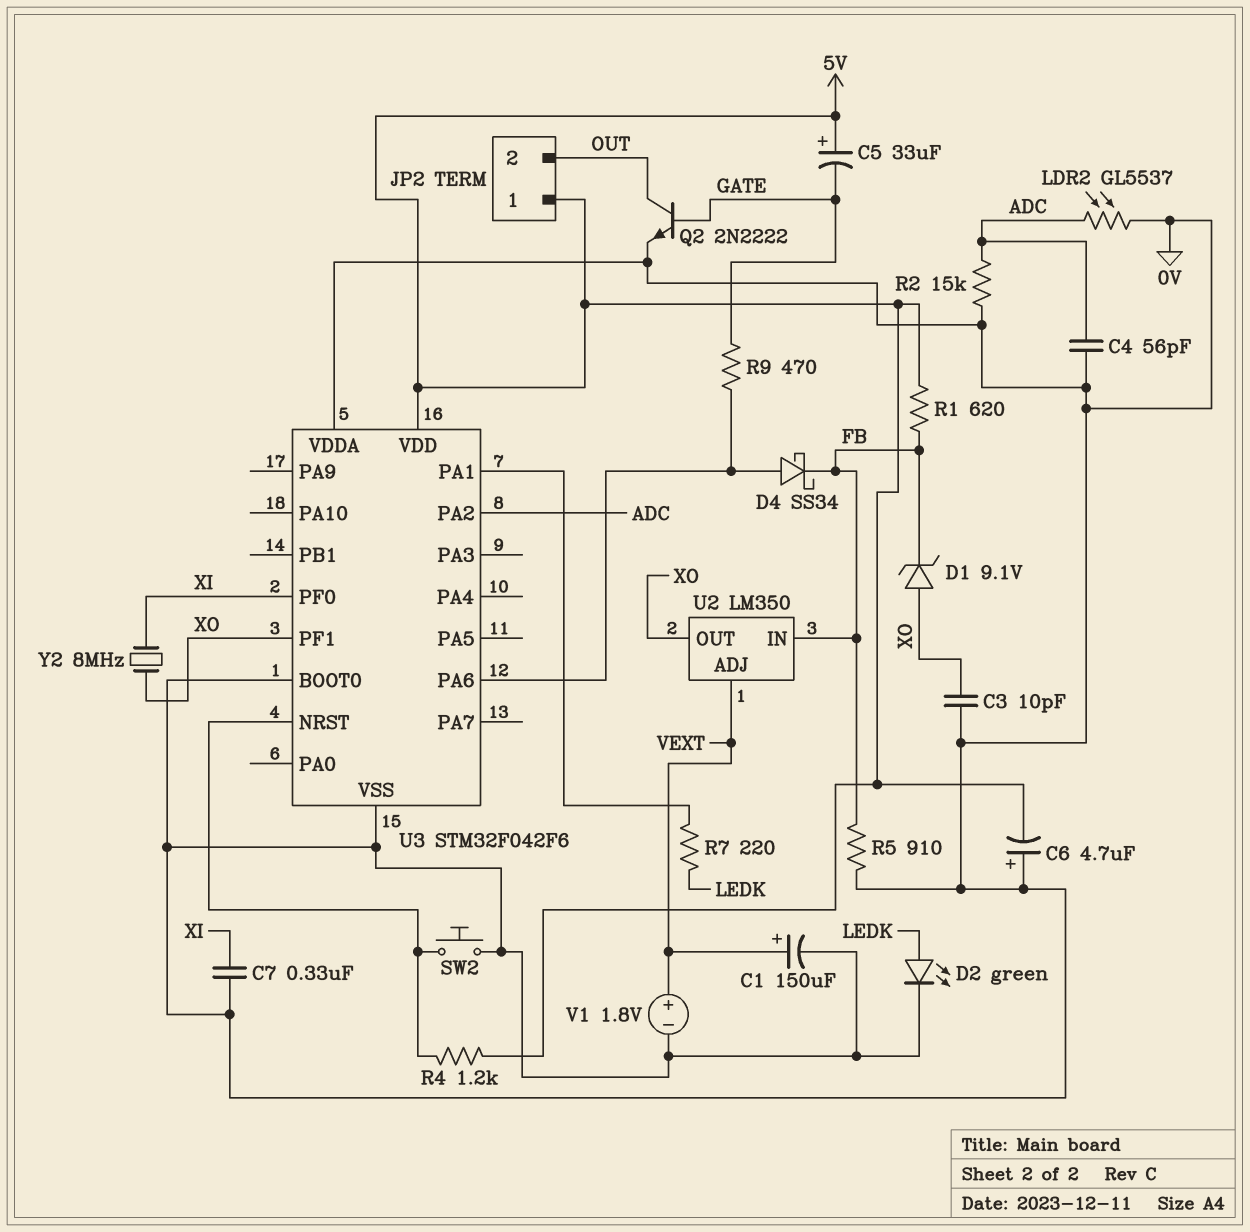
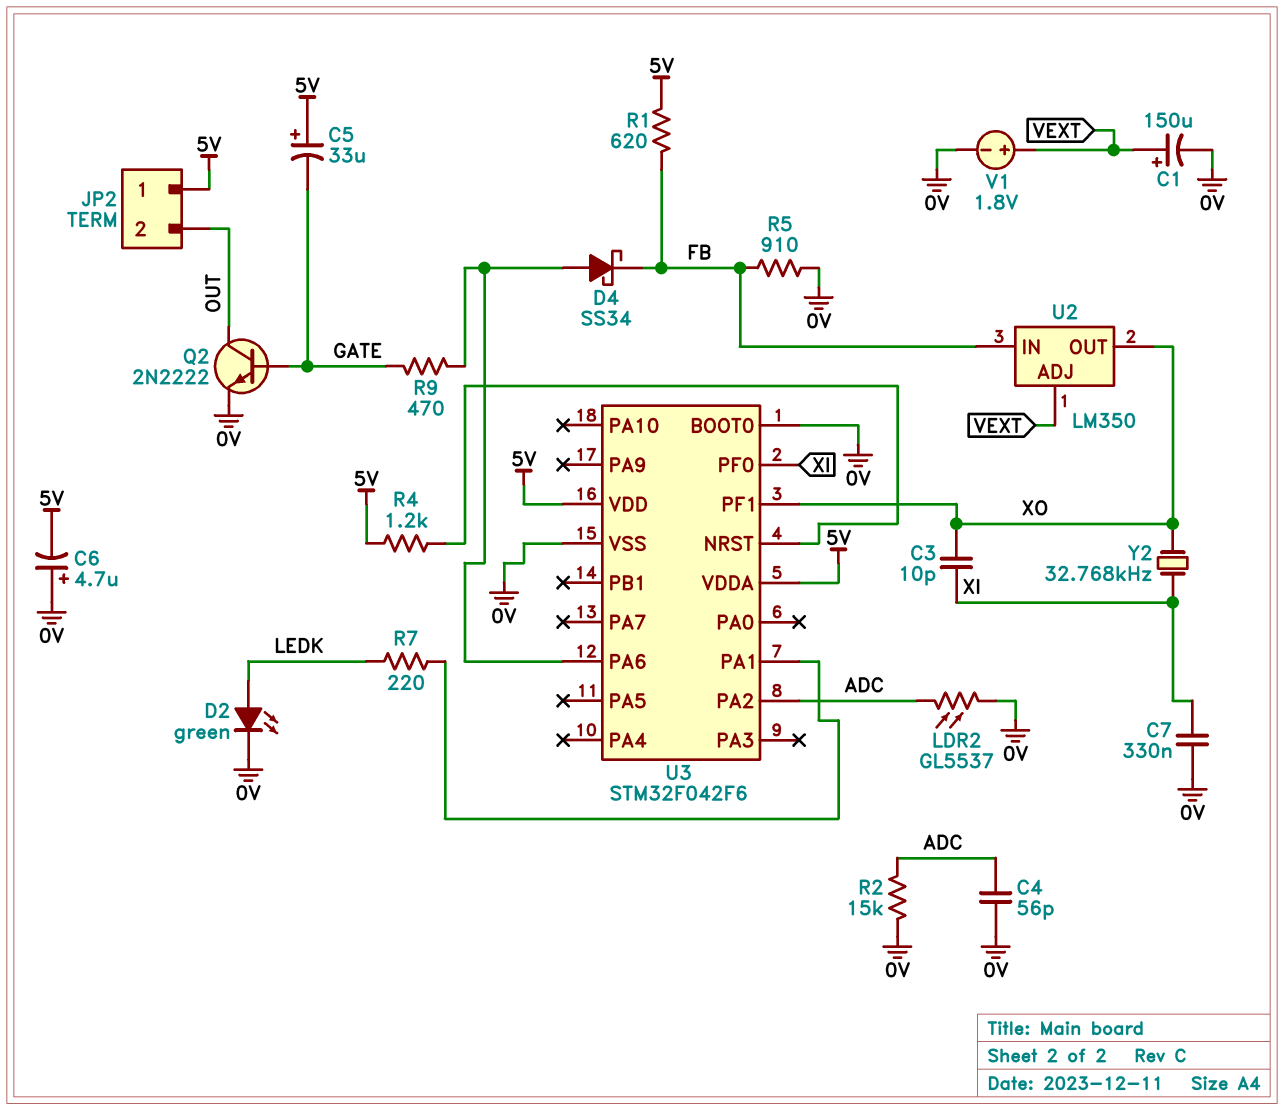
C3: 10pF (0V, XO) -> 10pF (XI, XO)
D1: zener 9.1V (A XO, K FB) -> none
SW2: button (0V, U3/NRST) -> none
U3 pin VDDA: 0V -> 5V
Y2: 8MHz (XI, XO) -> 32.768kHz (XI, XO)

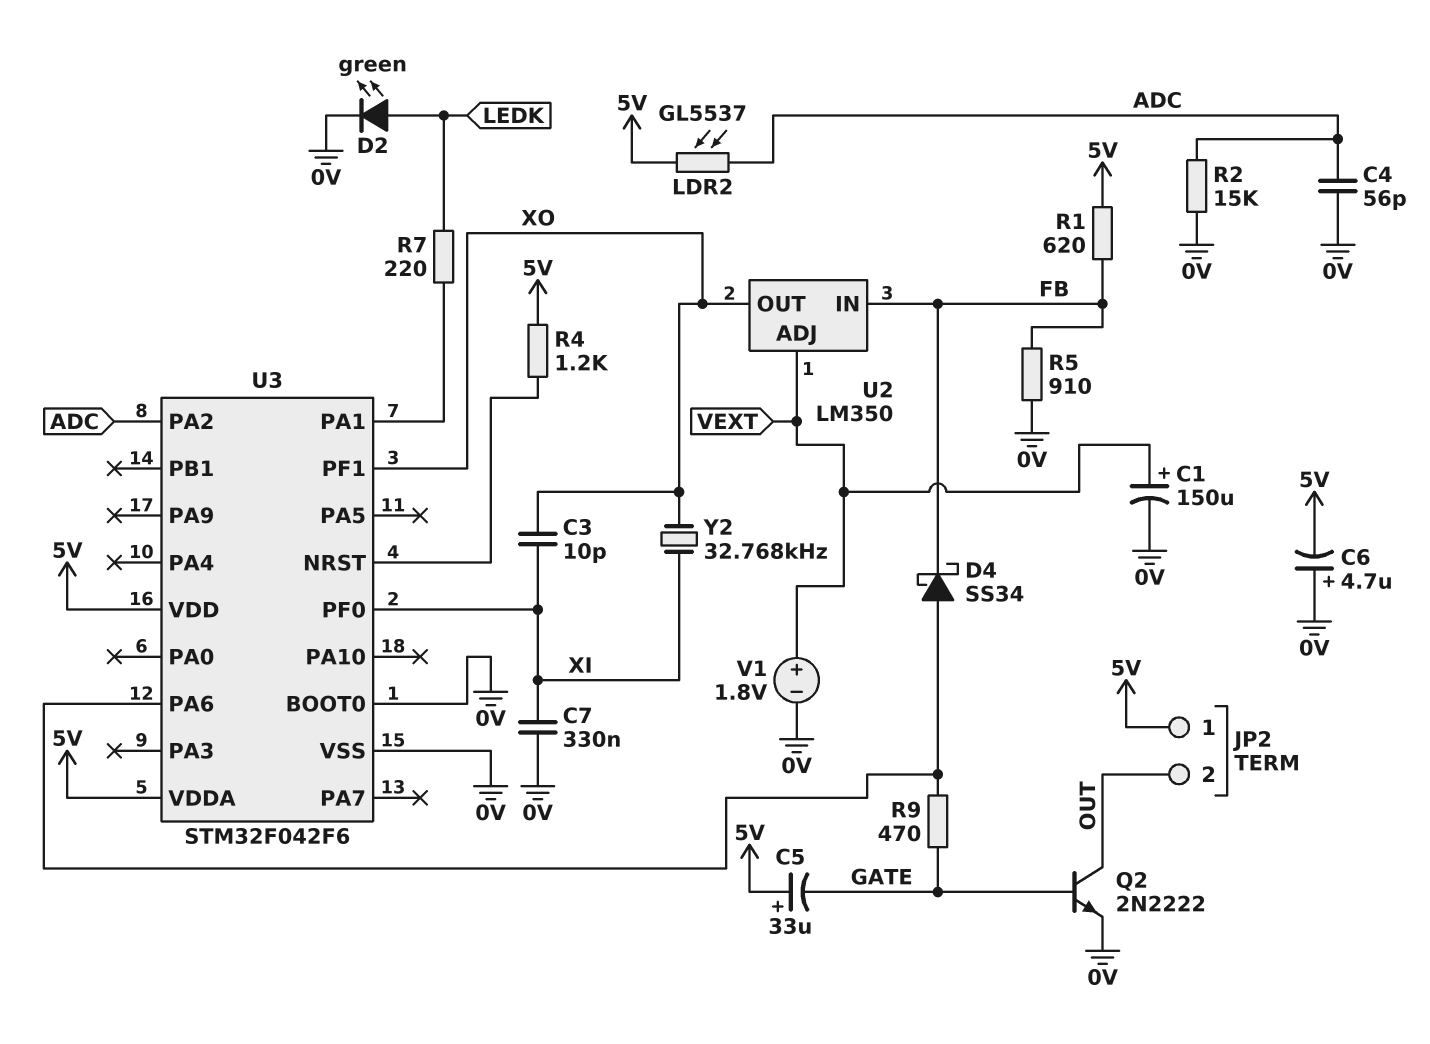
LDR2: GL5537 (0V, ADC) -> GL5537 (5V, ADC)

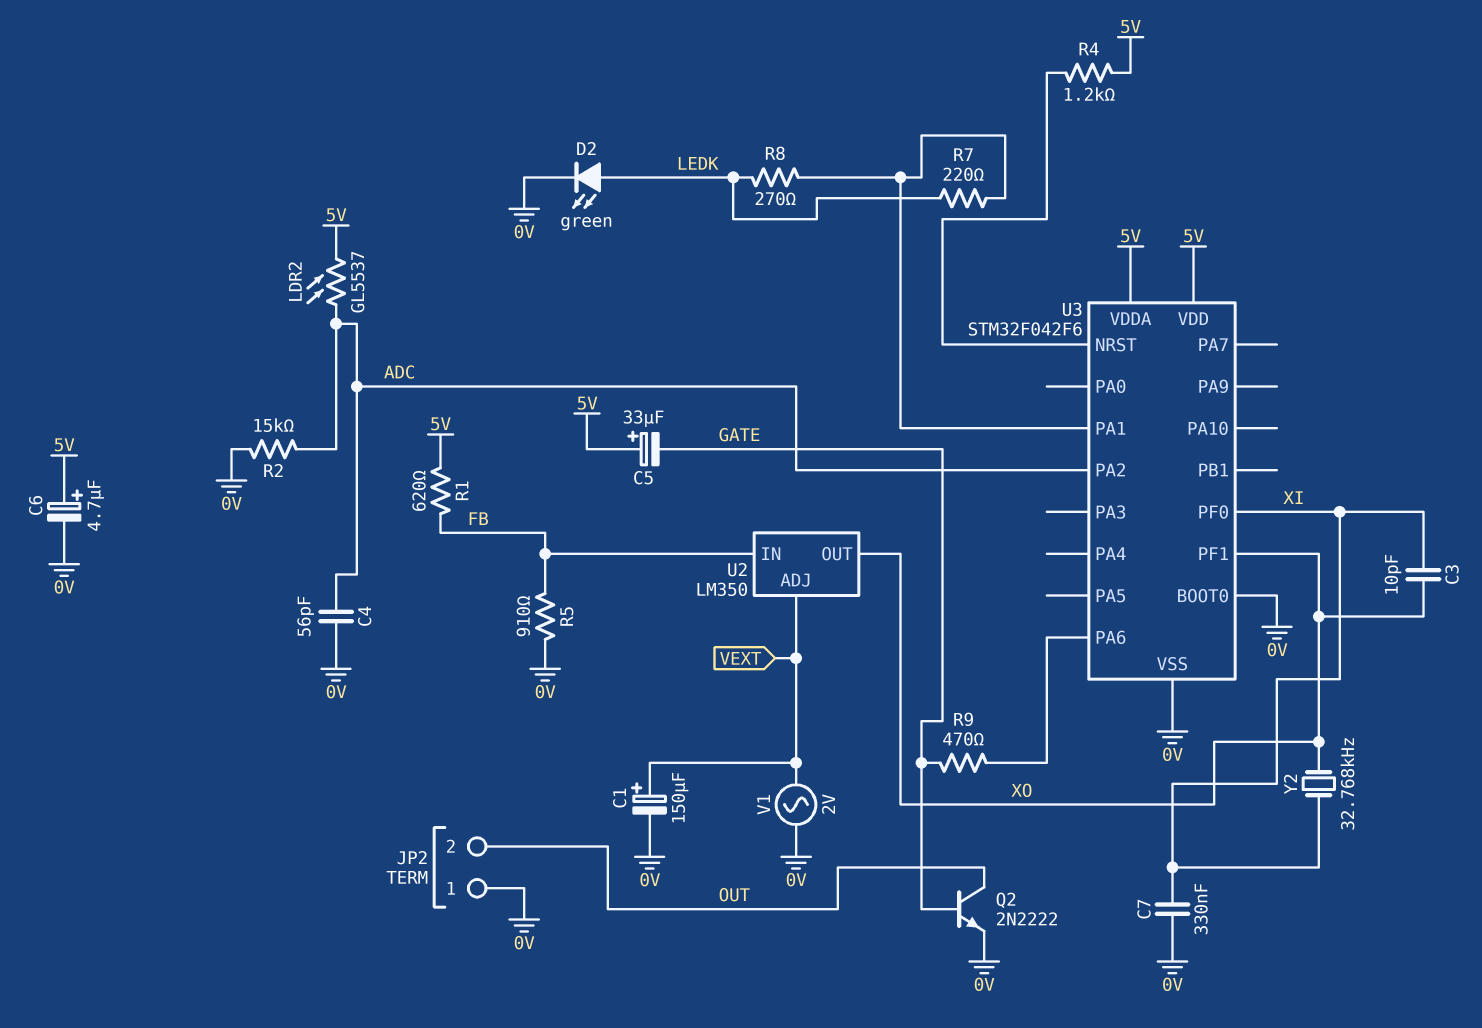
C6: 4.7uF (plus 0V, minus 5V) -> 4.7uF (plus 5V, minus 0V)
D4: schottky SS34 (A U3/PA6, K FB) -> none
JP2 pin 1: 5V -> 0V
R8: none -> 270 (LEDK, U3/PA1)
V1: 1.8V (plus VEXT, minus 0V) -> AC 2V (0V, VEXT)

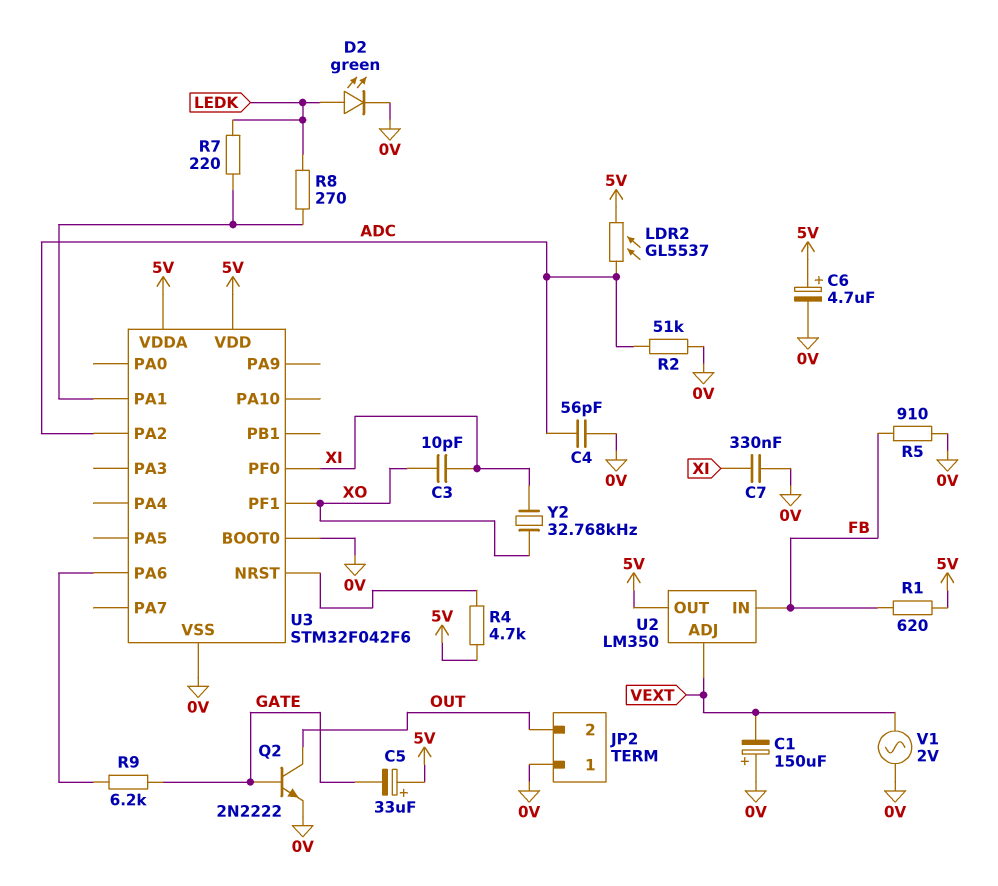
C1: 150uF (plus VEXT, minus 0V) -> 150uF (plus 0V, minus VEXT)
R2: 15k (0V, ADC) -> 51k (0V, ADC)
R4: 1.2k (5V, U3/NRST) -> 4.7k (5V, U3/NRST)
R9: 470 (GATE, U3/PA6) -> 6.2k (GATE, U3/PA6)
U2 pin OUT: XO -> 5V

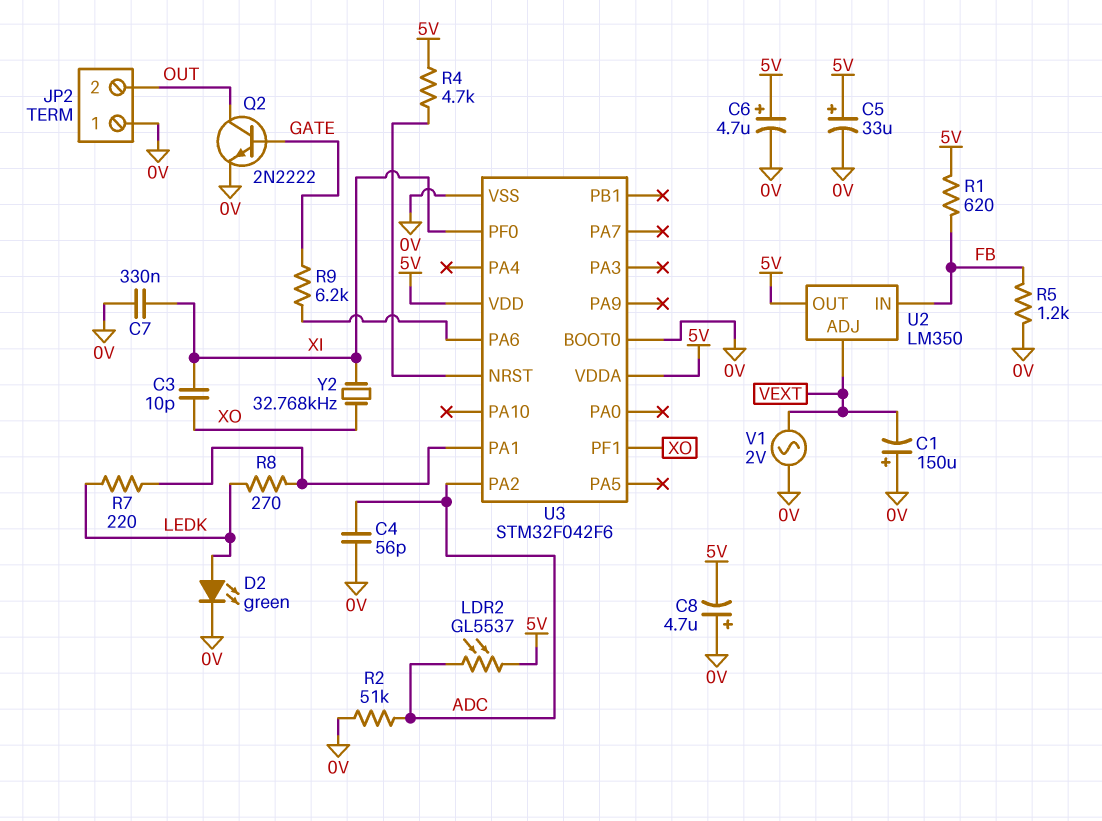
C5: 33uF (plus 5V, minus GATE) -> 33uF (plus 5V, minus 0V)
C8: none -> 4.7uF (plus 0V, minus 5V)
R5: 910 (0V, FB) -> 1.2k (0V, FB)

